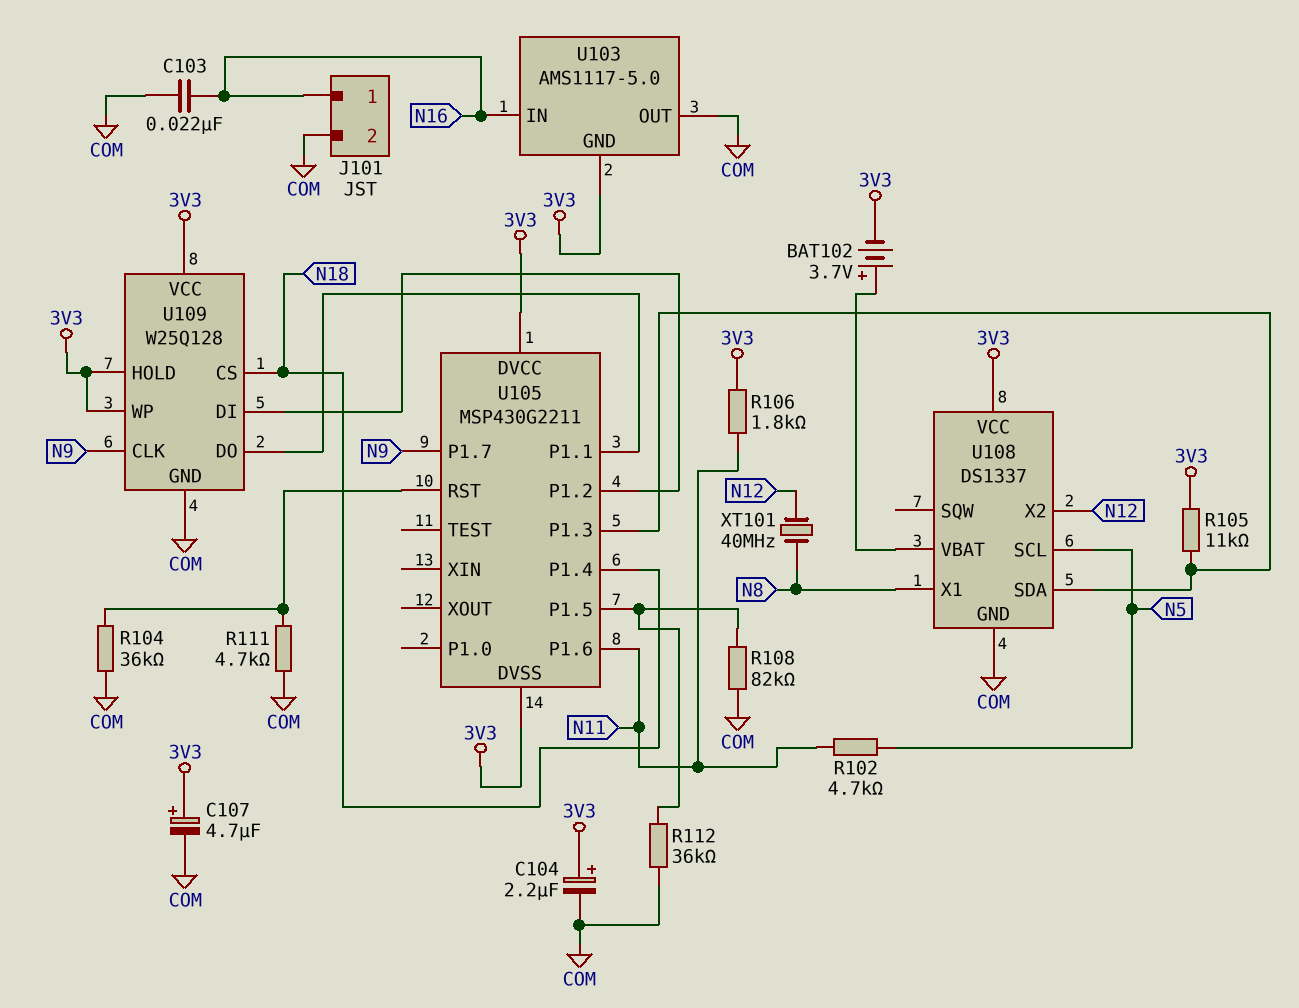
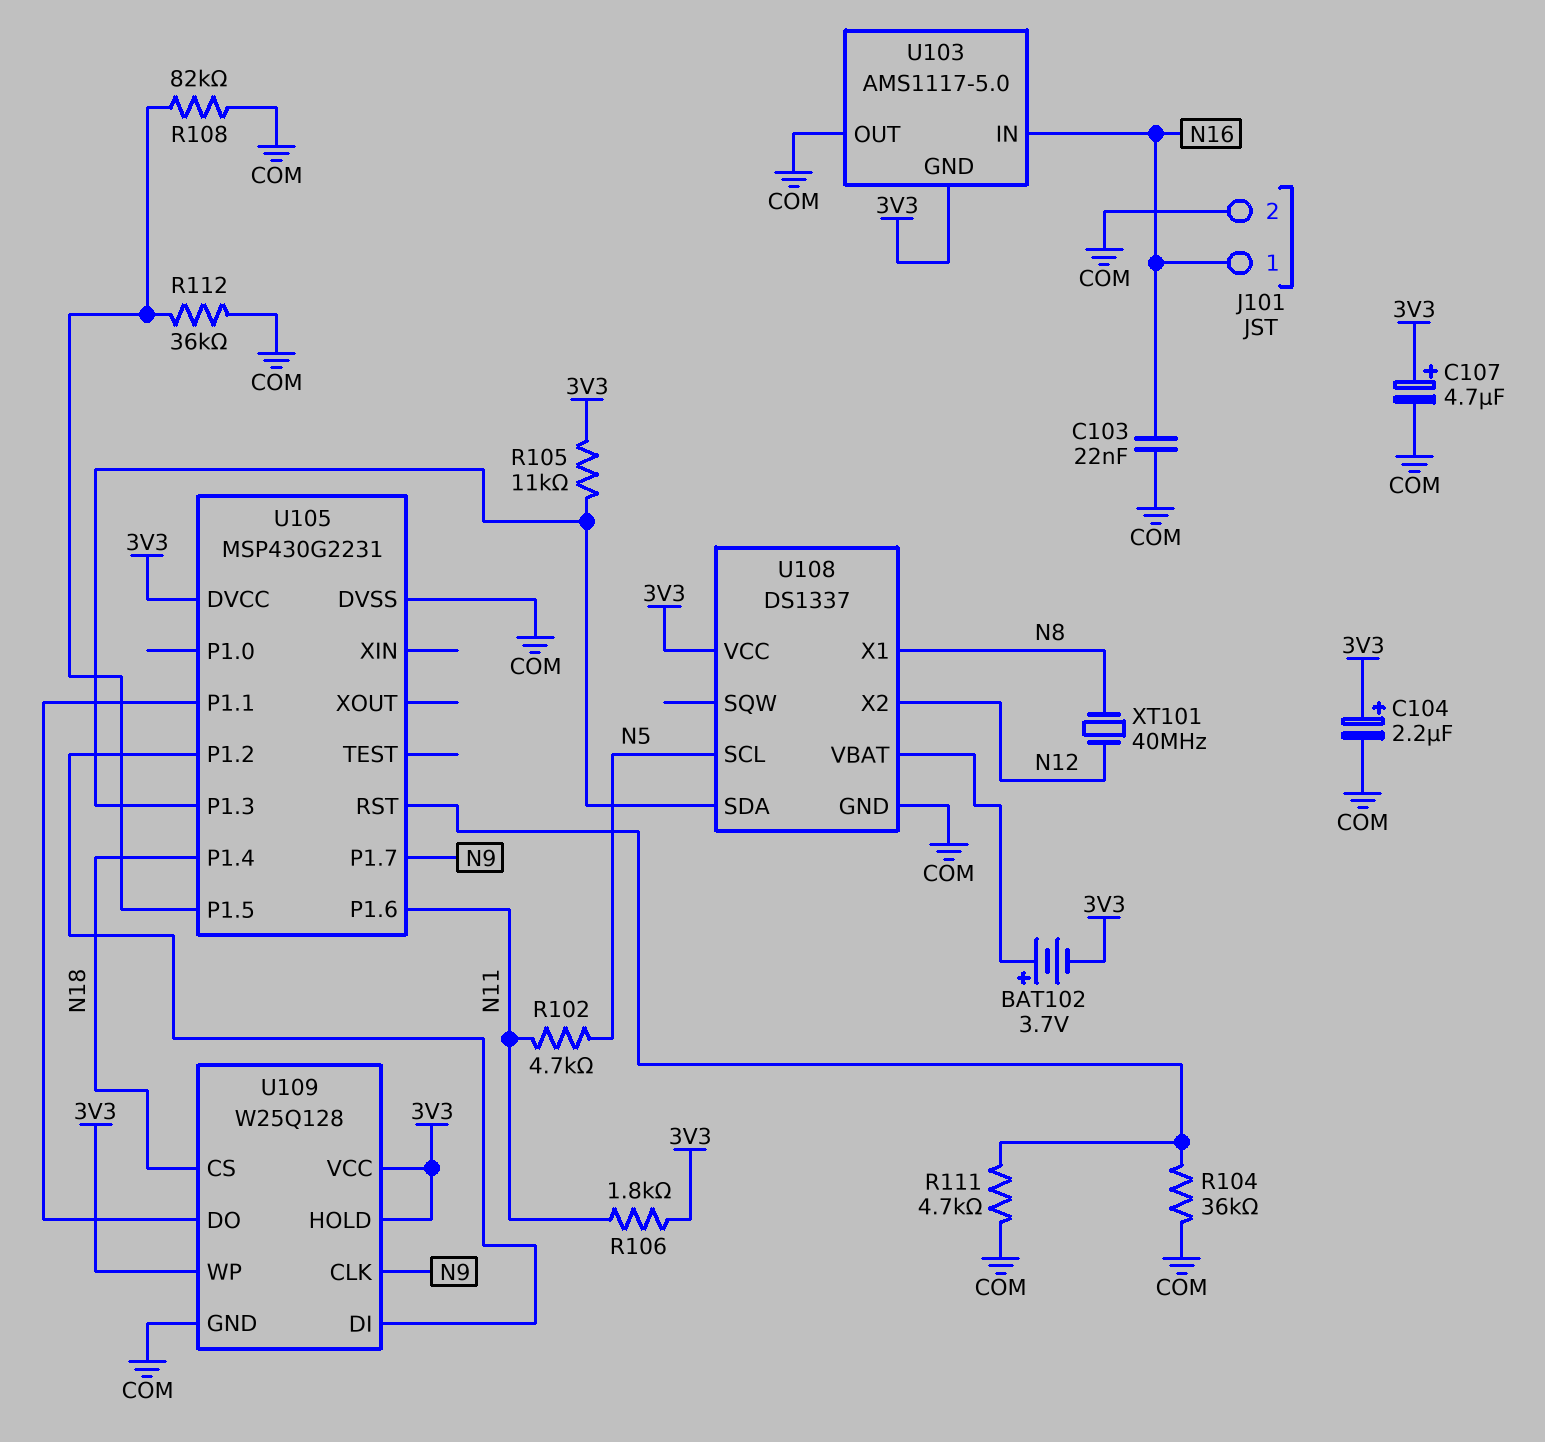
U105: MSP430G2211 -> MSP430G2231
U105 pin DVSS: 3V3 -> COM

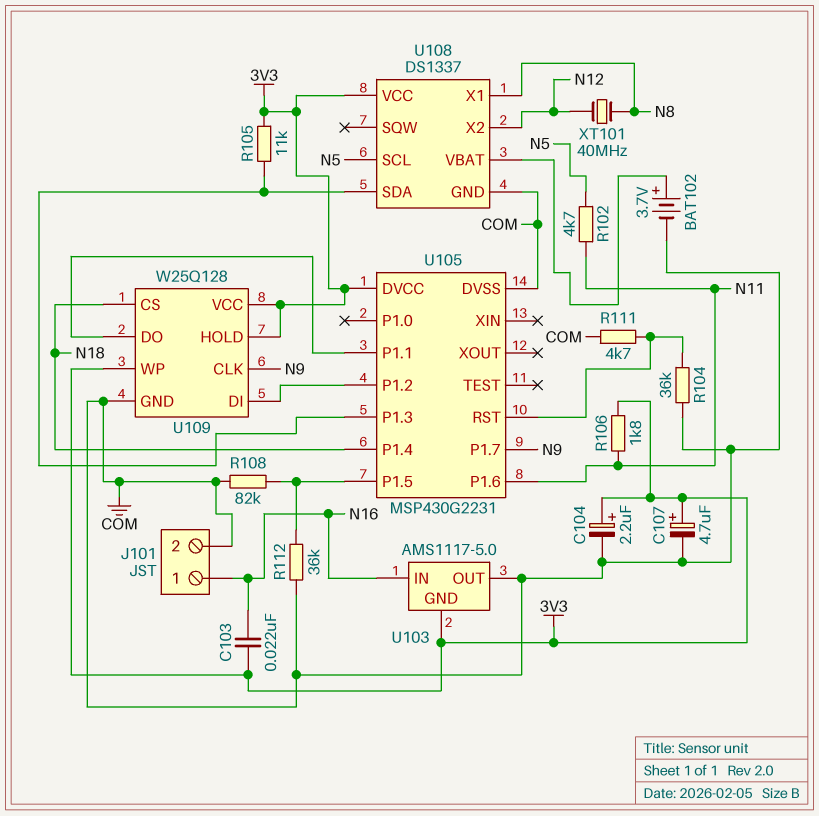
BAT102: 3.7V (plus U108/VBAT, minus 3V3) -> 3.7V (plus U108/VBAT, minus COM)
C103: 22nF (COM, N16) -> 22nF (3V3, N16)

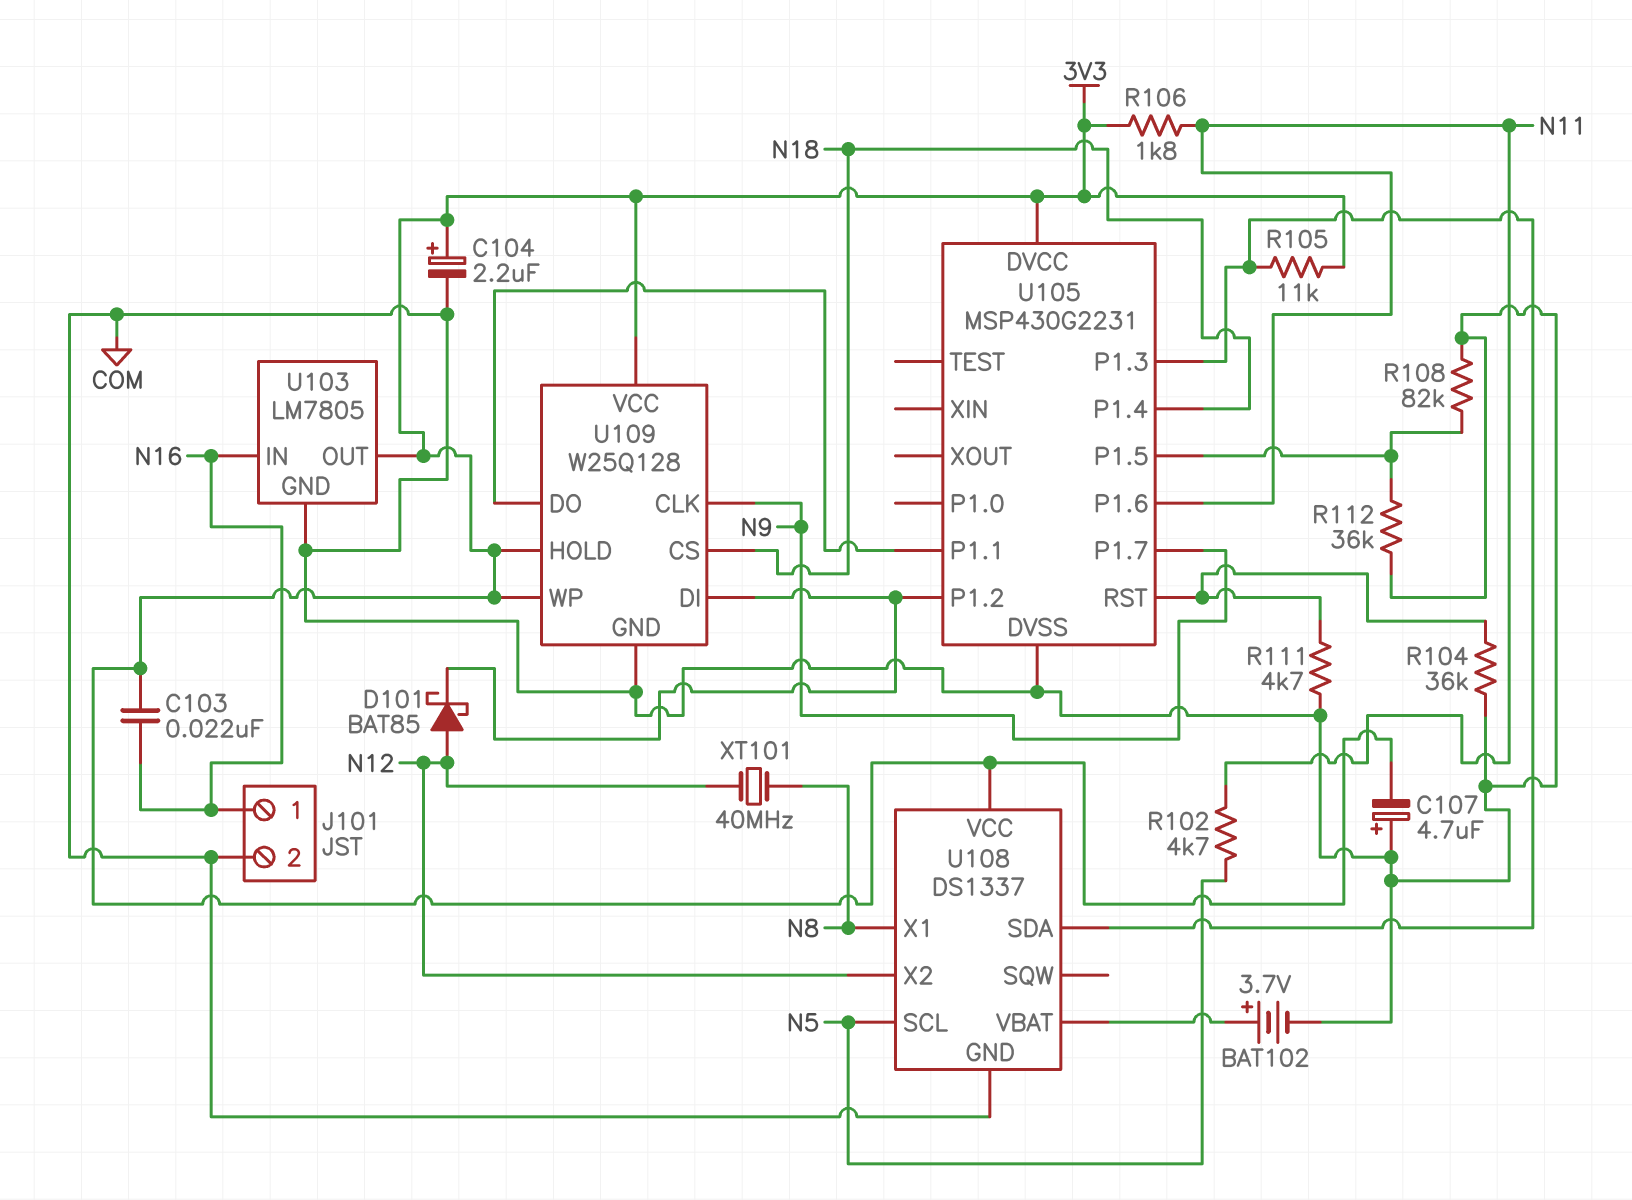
C107: 4.7uF (plus 3V3, minus COM) -> 4.7uF (plus COM, minus 3V3)
D101: none -> schottky BAT85 (A N12, K U105/P1.2)
U103: AMS1117-5.0 -> LM7805
U103 pin GND: 3V3 -> COM
U103 pin OUT: COM -> 3V3

